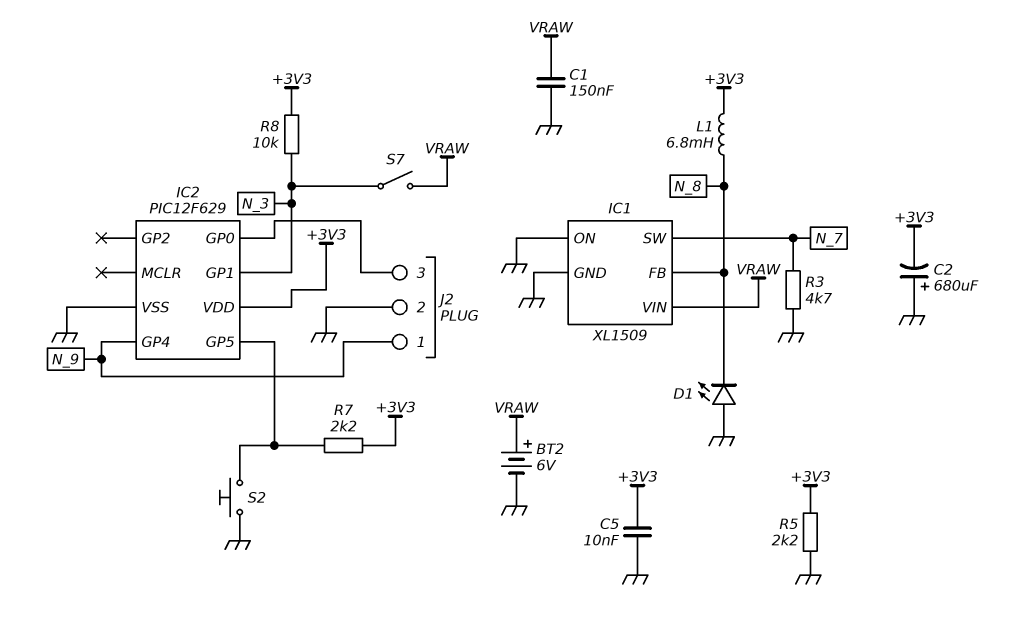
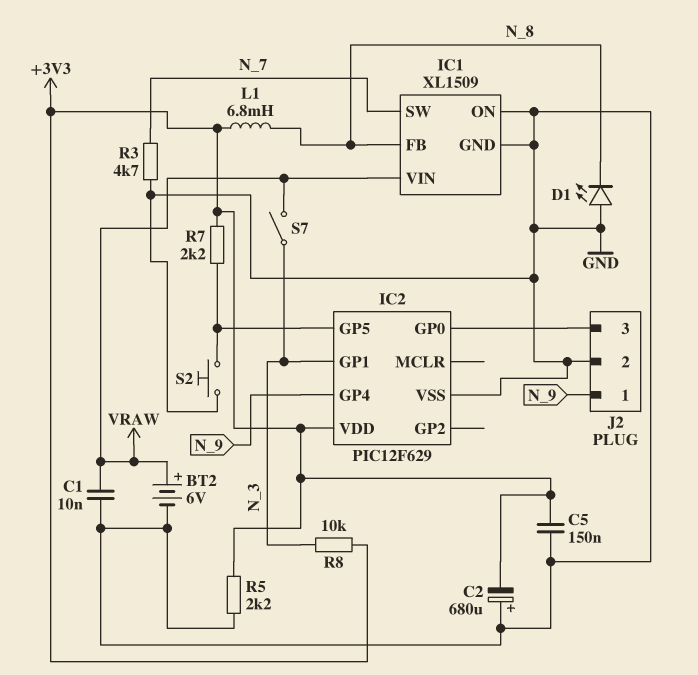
C1: 150nF (GND, VRAW) -> 10nF (GND, VRAW)
C5: 10nF (+3V3, GND) -> 150nF (+3V3, GND)

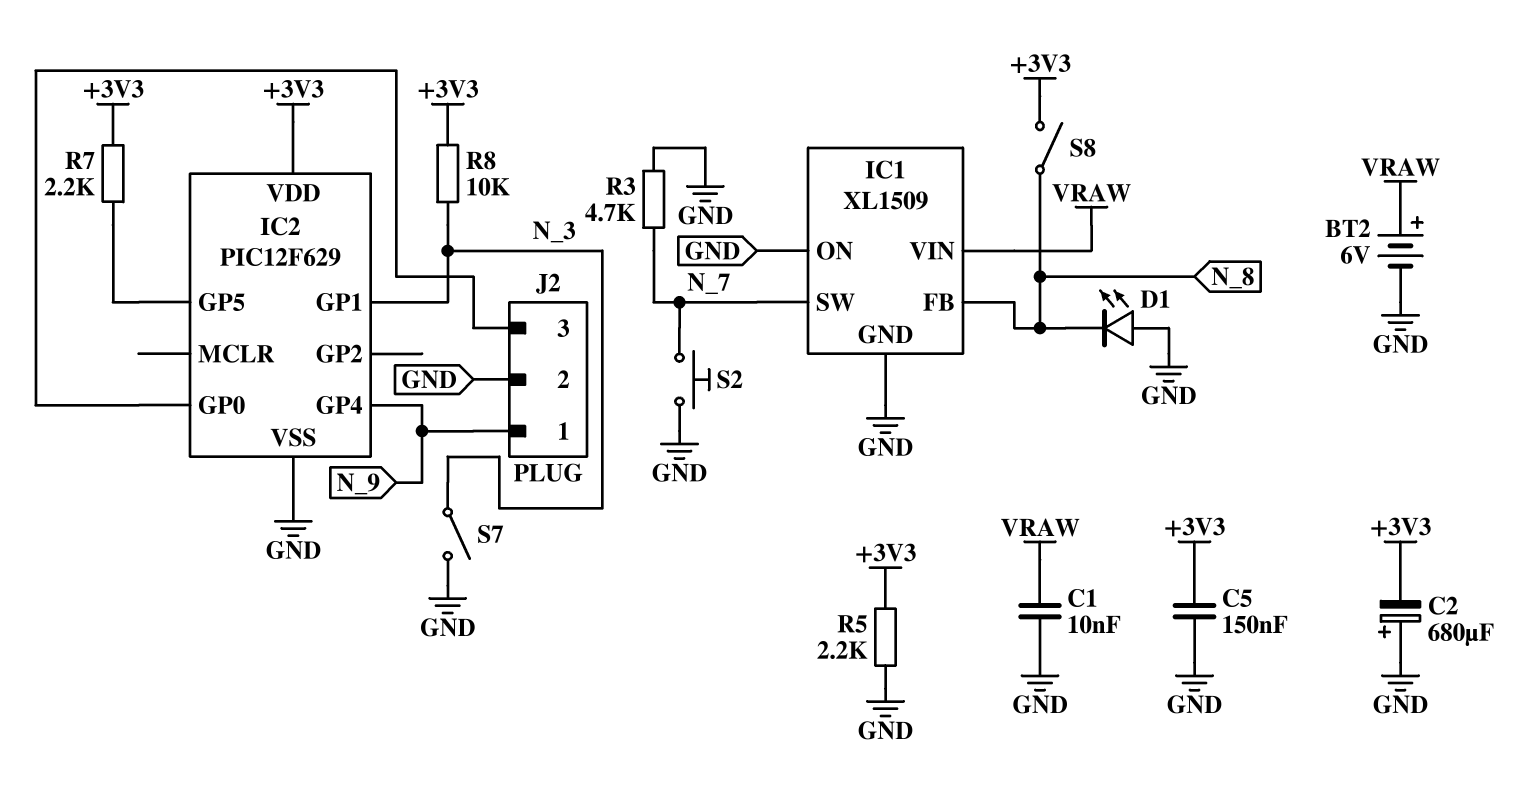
L1: 6.8mH (+3V3, N_8) -> none
S2: button (GND, IC2/GP5) -> button (GND, N_7)
S7: switch (N_3, VRAW) -> switch (GND, N_3)
S8: none -> switch (+3V3, N_8)

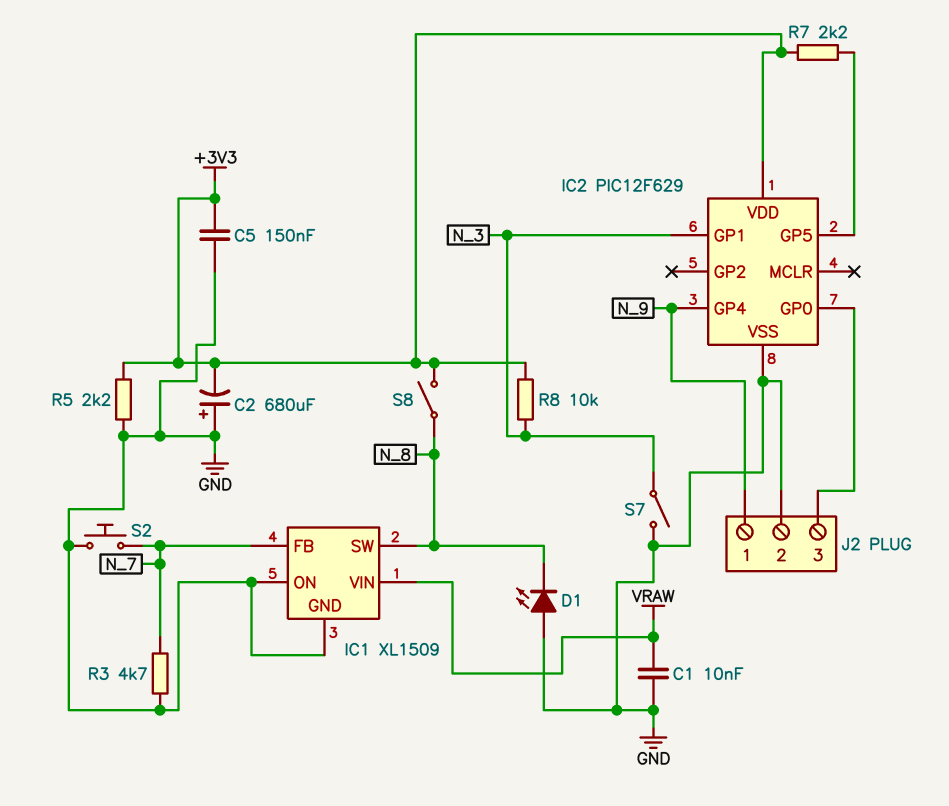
BT2: 6V (plus VRAW, minus GND) -> none
IC1 pin FB: N_8 -> N_7
IC1 pin SW: N_7 -> N_8

